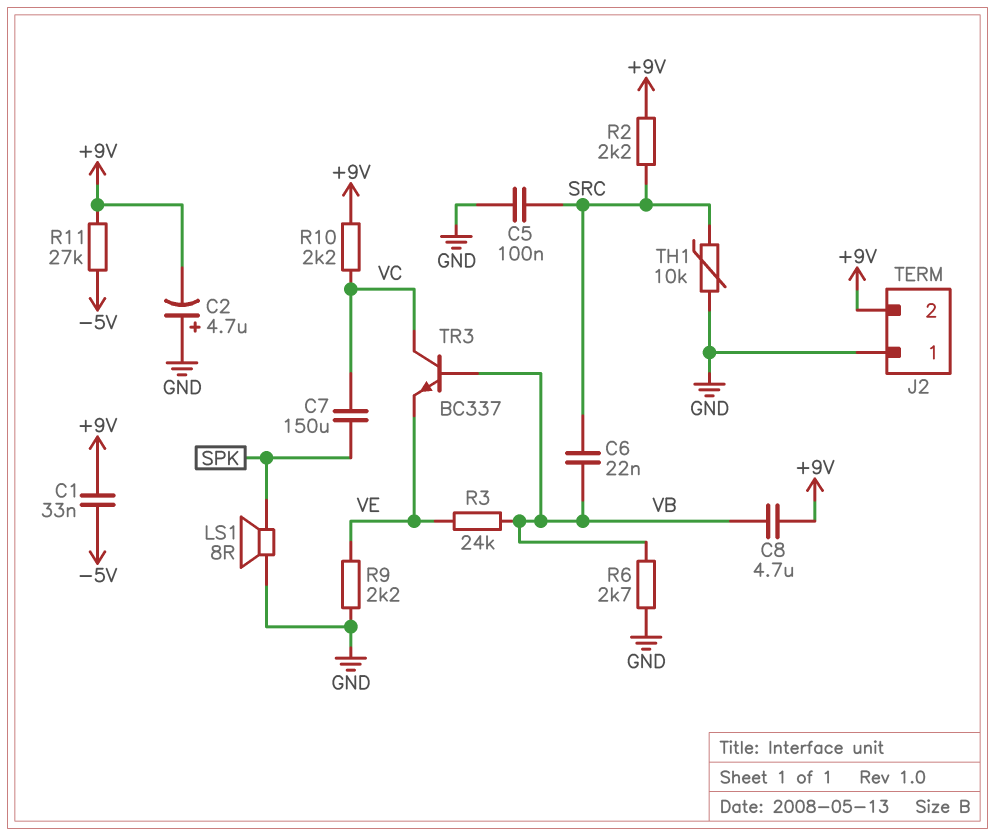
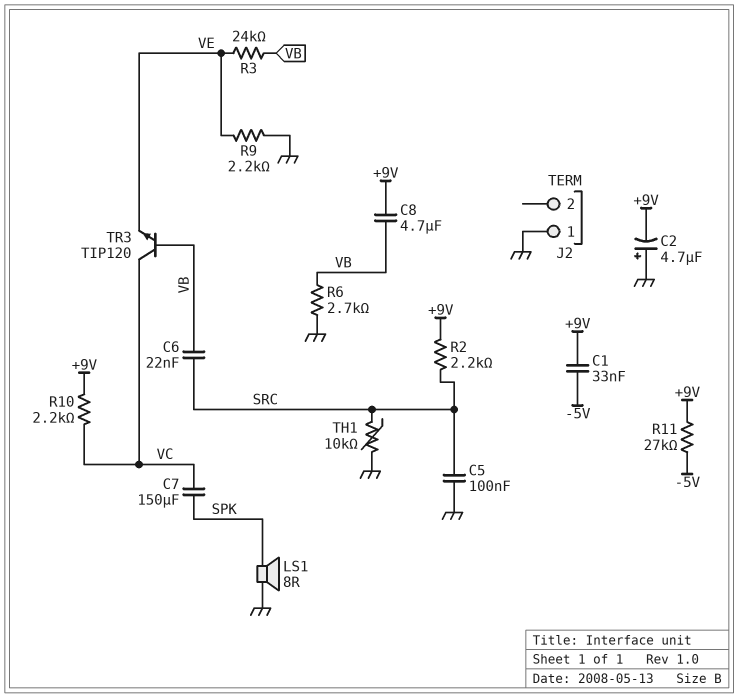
J2 pin 2: +9V -> none
TR3: NPN BC337 (B VB, C VC, E VE) -> NPN TIP120 (B VB, C VC, E VE)

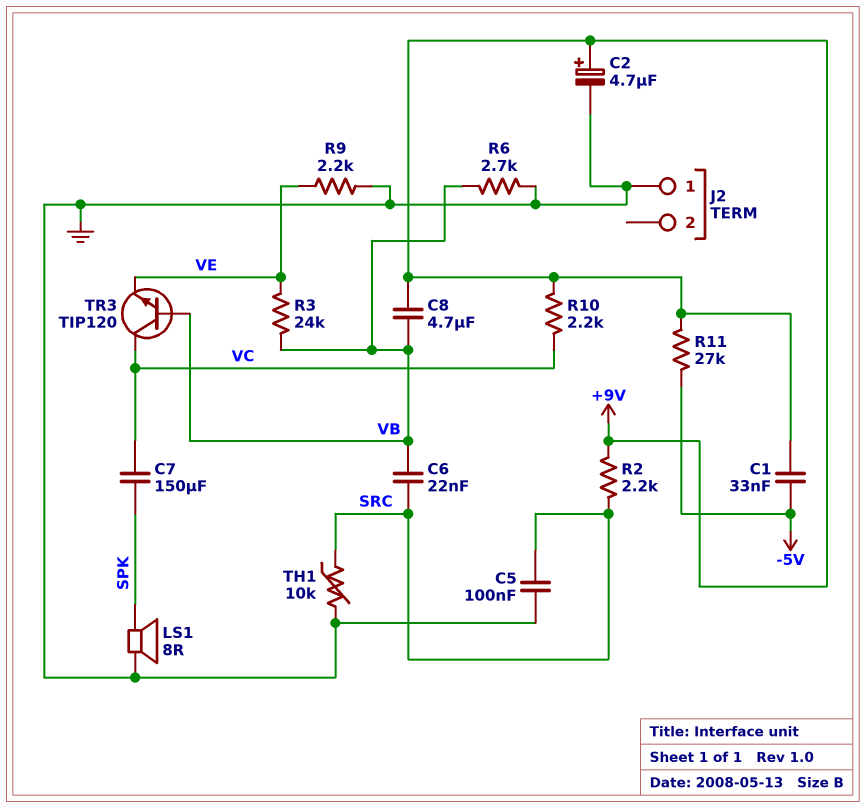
C2: 4.7uF (plus GND, minus +9V) -> 4.7uF (plus +9V, minus GND)

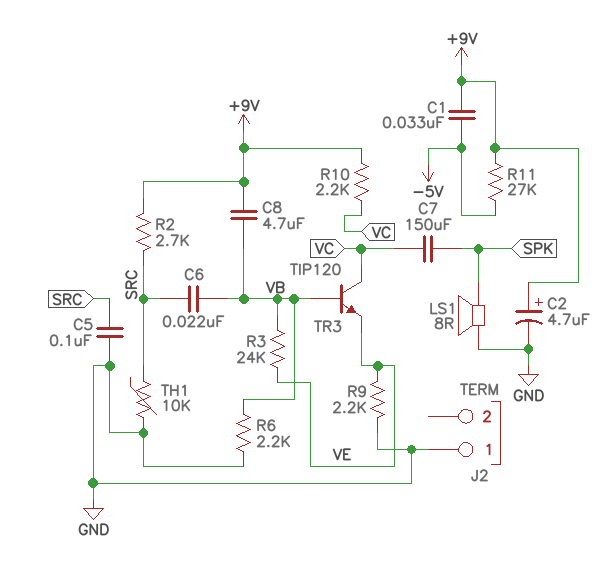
R2: 2.2k (+9V, SRC) -> 2.7k (+9V, SRC)
R6: 2.7k (GND, VB) -> 2.2k (GND, VB)

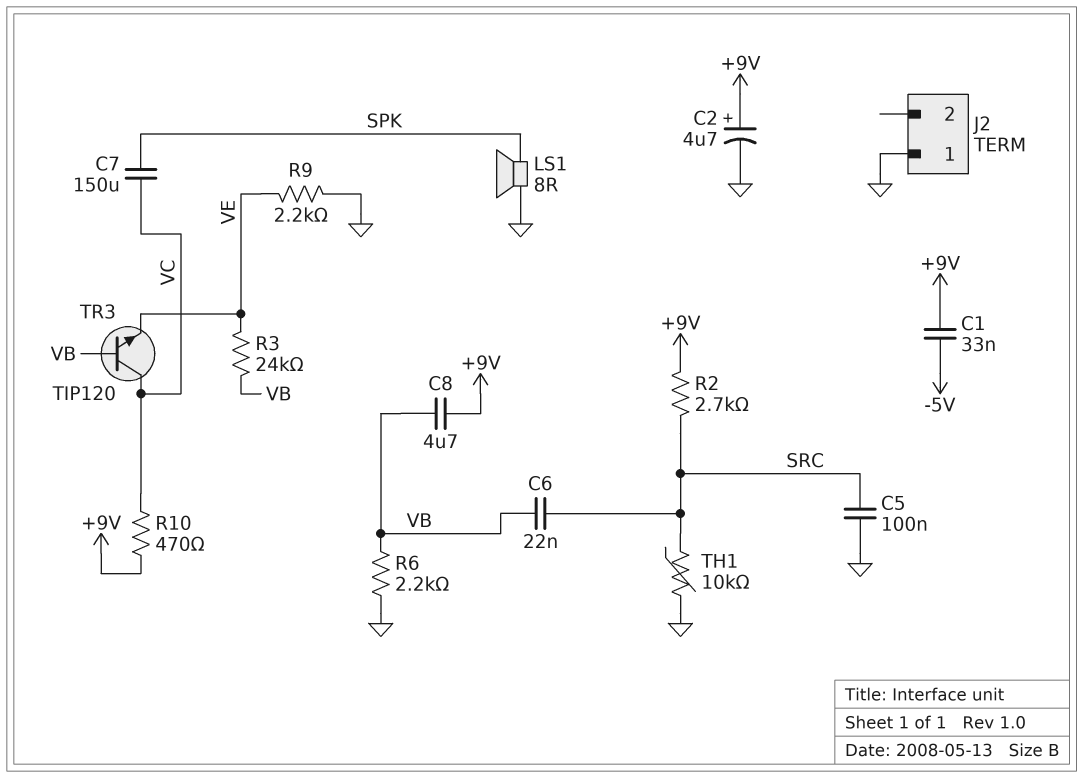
R10: 2.2k (+9V, VC) -> 470 (+9V, VC)
R11: 27k (+9V, -5V) -> none

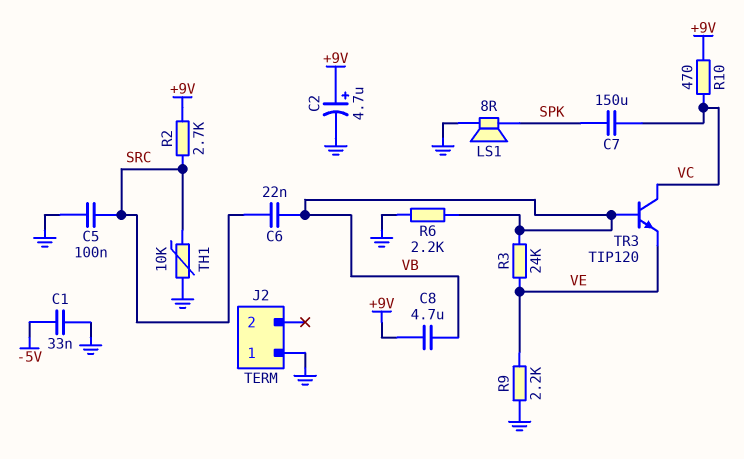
C1: 33nF (+9V, -5V) -> 33nF (-5V, GND)

